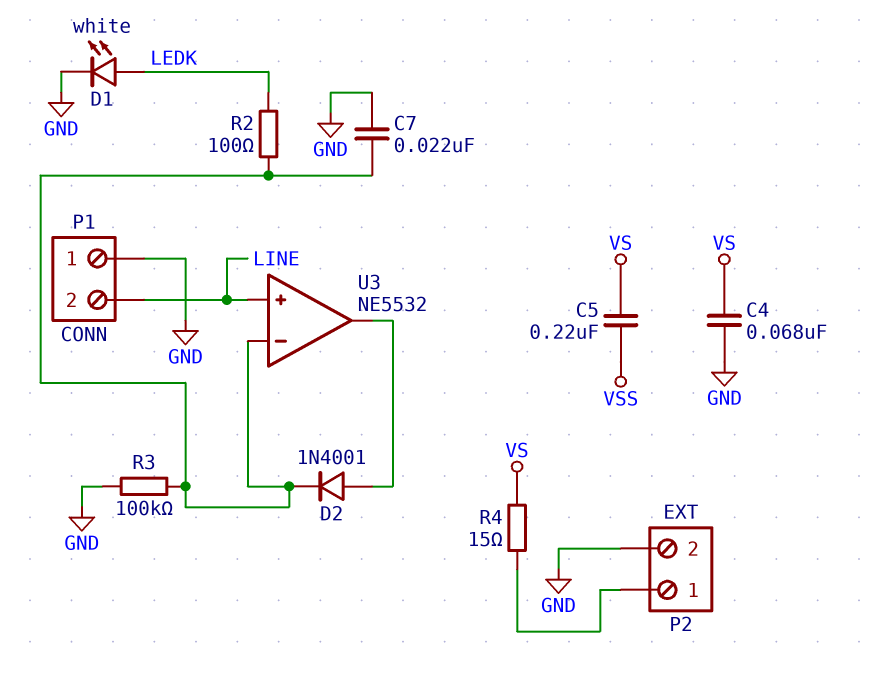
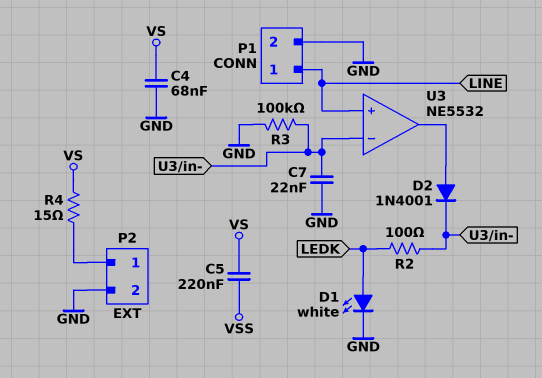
P1 pin 1: GND -> LINE
P1 pin 2: LINE -> GND

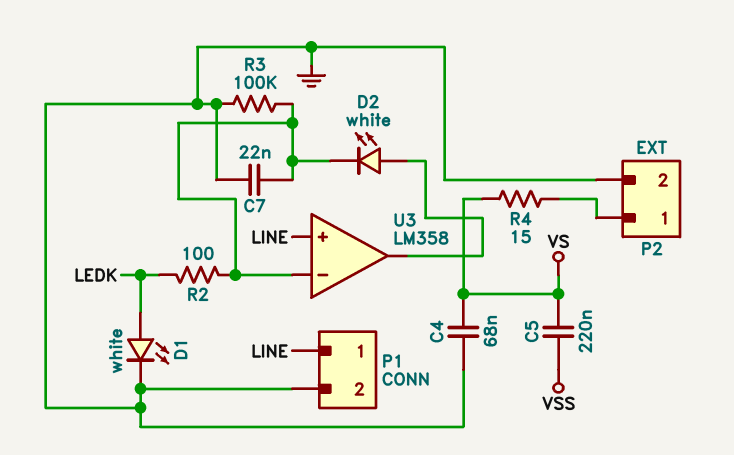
D2: diode 1N4001 (A U3/out, K U3/in-) -> LED white (A U3/out, K U3/in-)
U3: NE5532 -> LM358

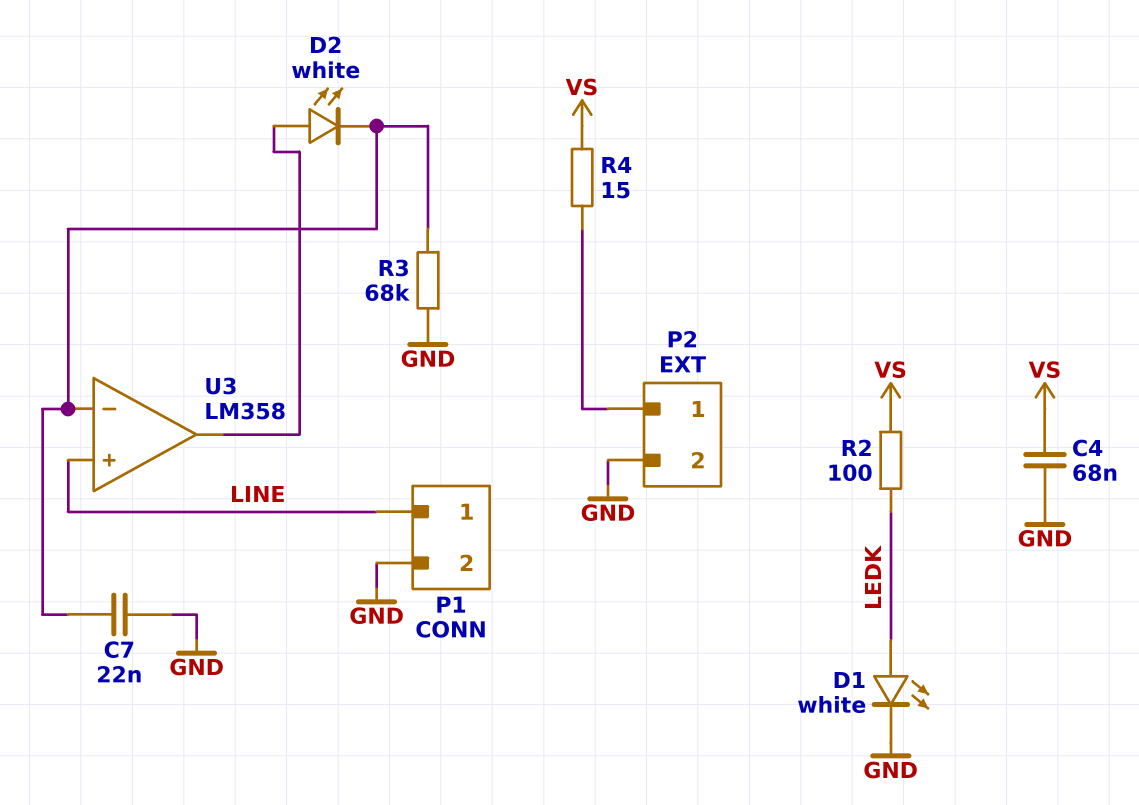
C5: 220nF (VS, VSS) -> none
R2: 100 (LEDK, U3/in-) -> 100 (LEDK, VS)
R3: 100k (GND, U3/in-) -> 68k (GND, U3/in-)

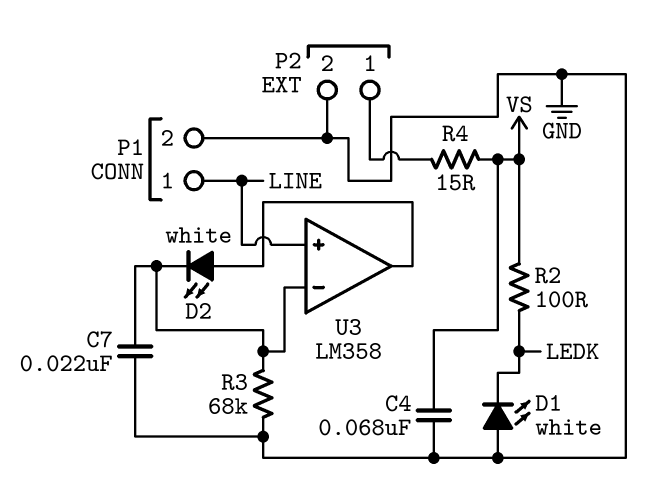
D1: LED white (A LEDK, K GND) -> LED white (A GND, K LEDK)

